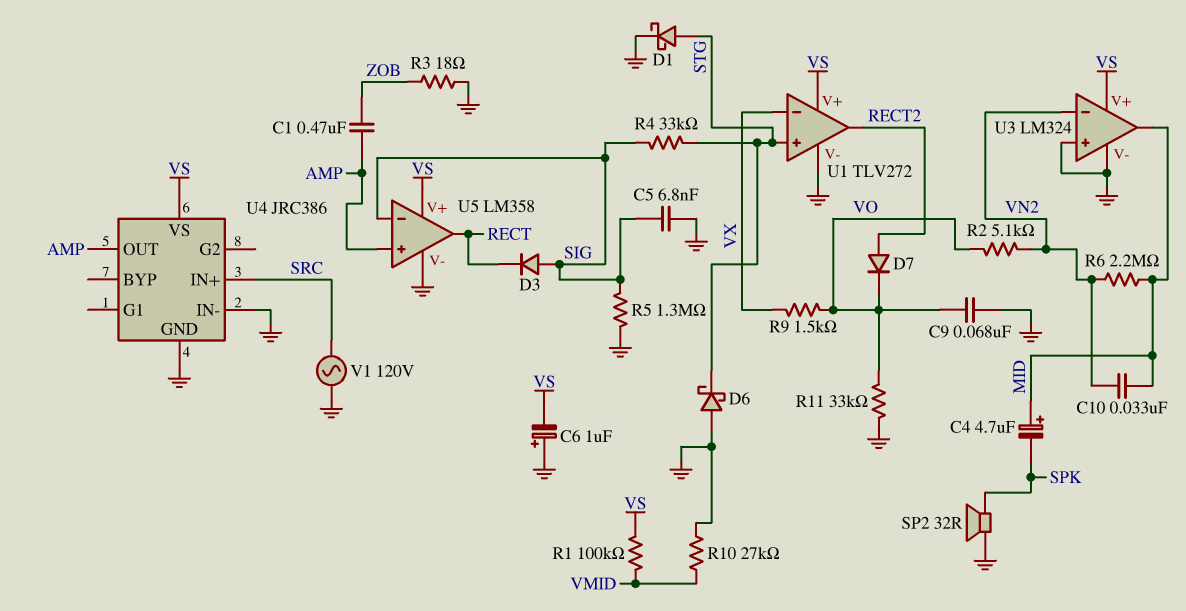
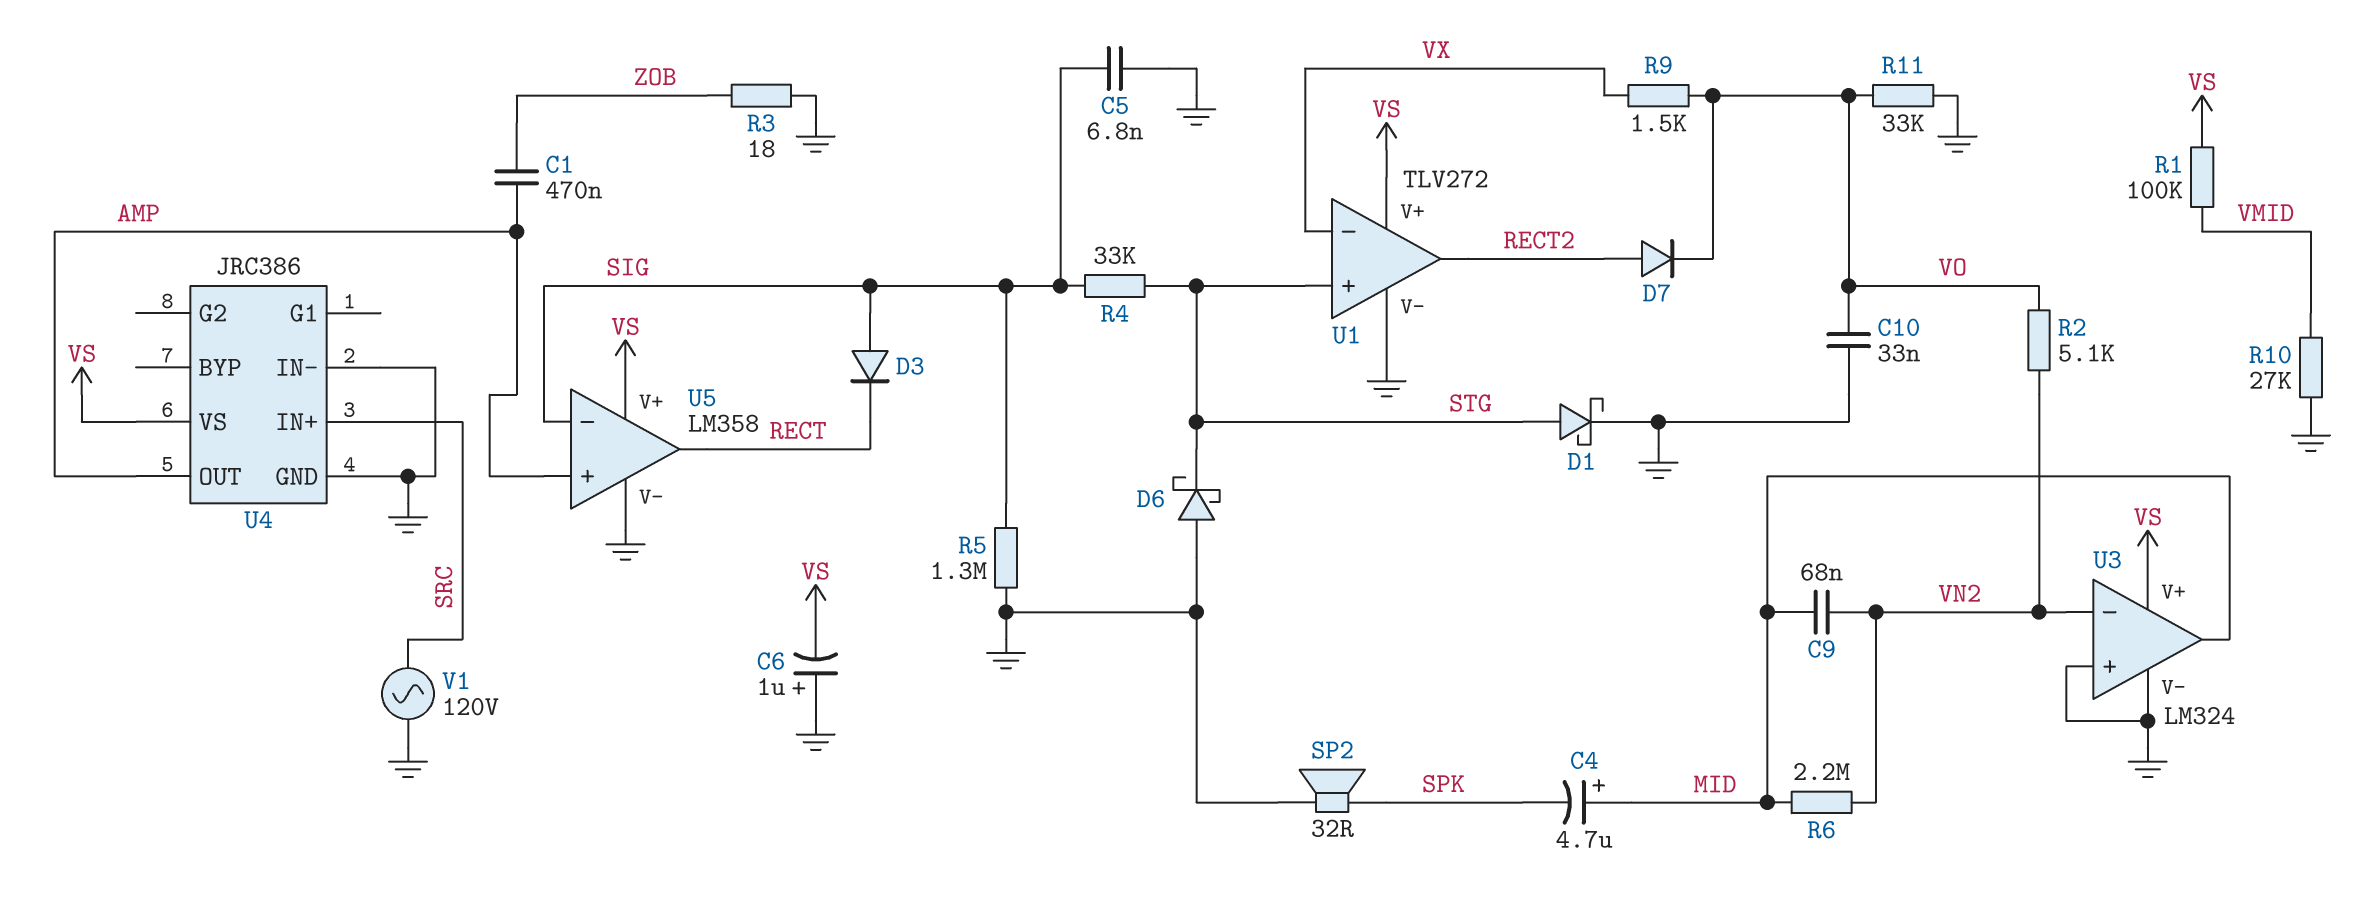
C9: 68nF (GND, VO) -> 68nF (MID, VN2)
C10: 33nF (MID, VN2) -> 33nF (GND, VO)

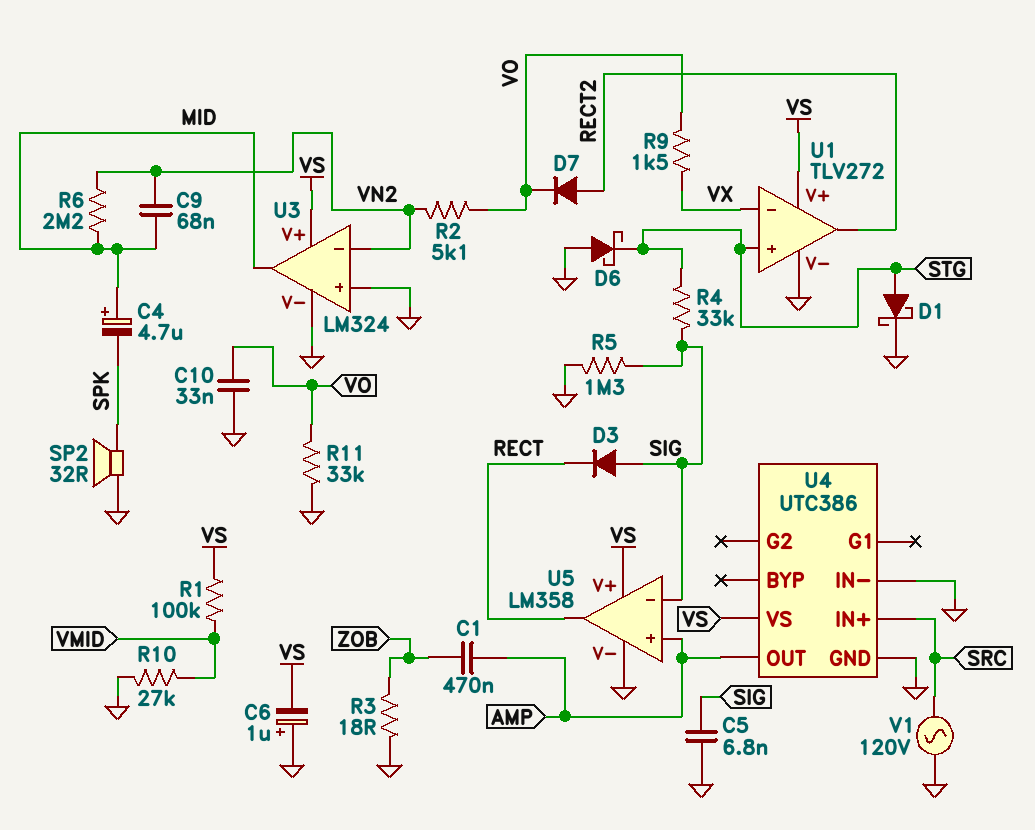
U4: JRC386 -> UTC386

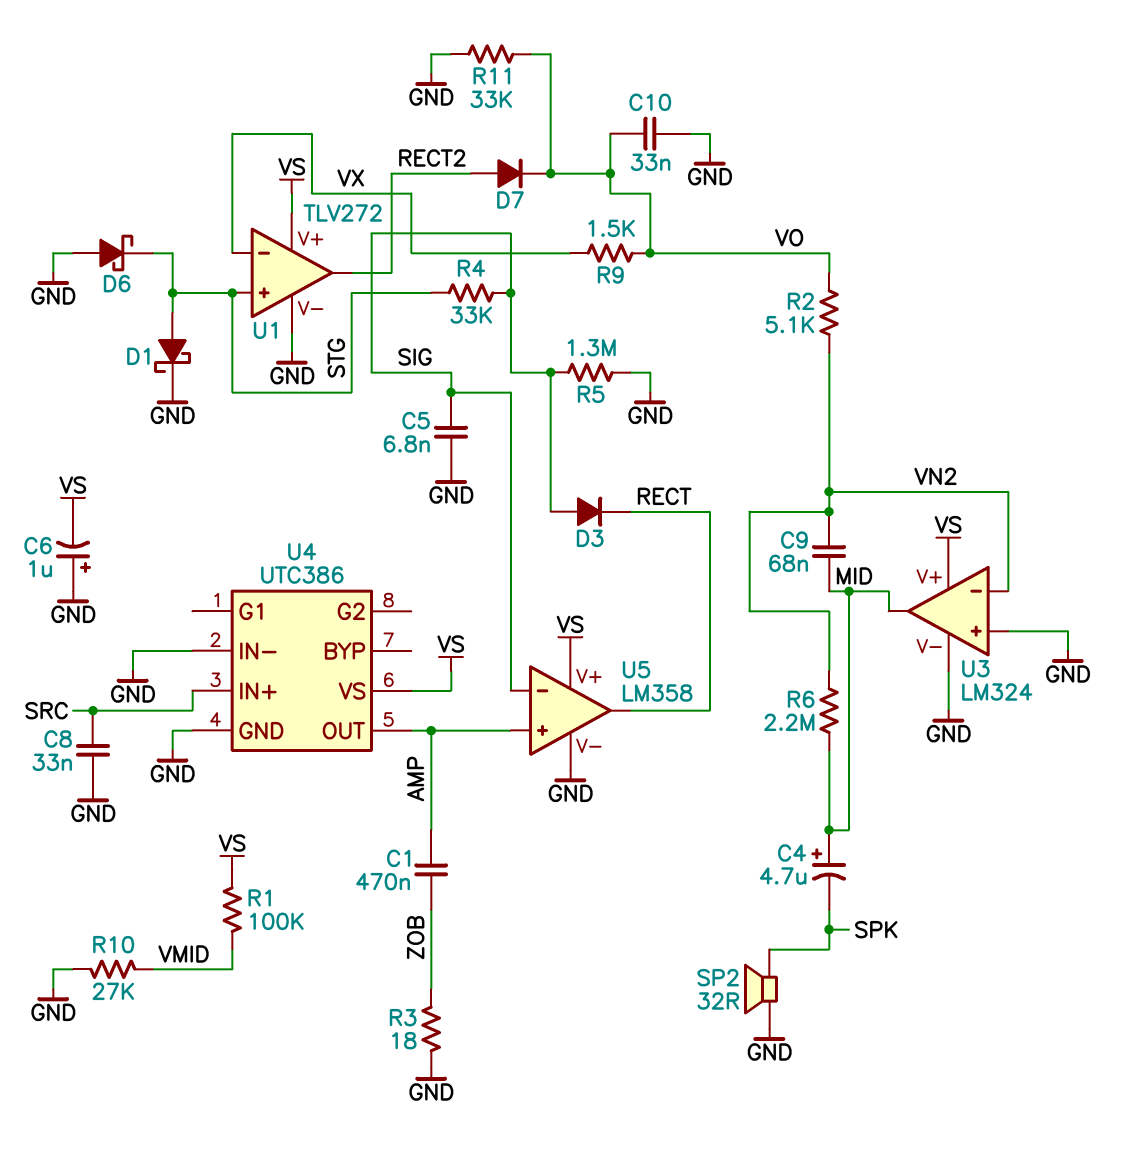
C8: none -> 33nF (GND, SRC)
V1: AC 120V (GND, SRC) -> none

